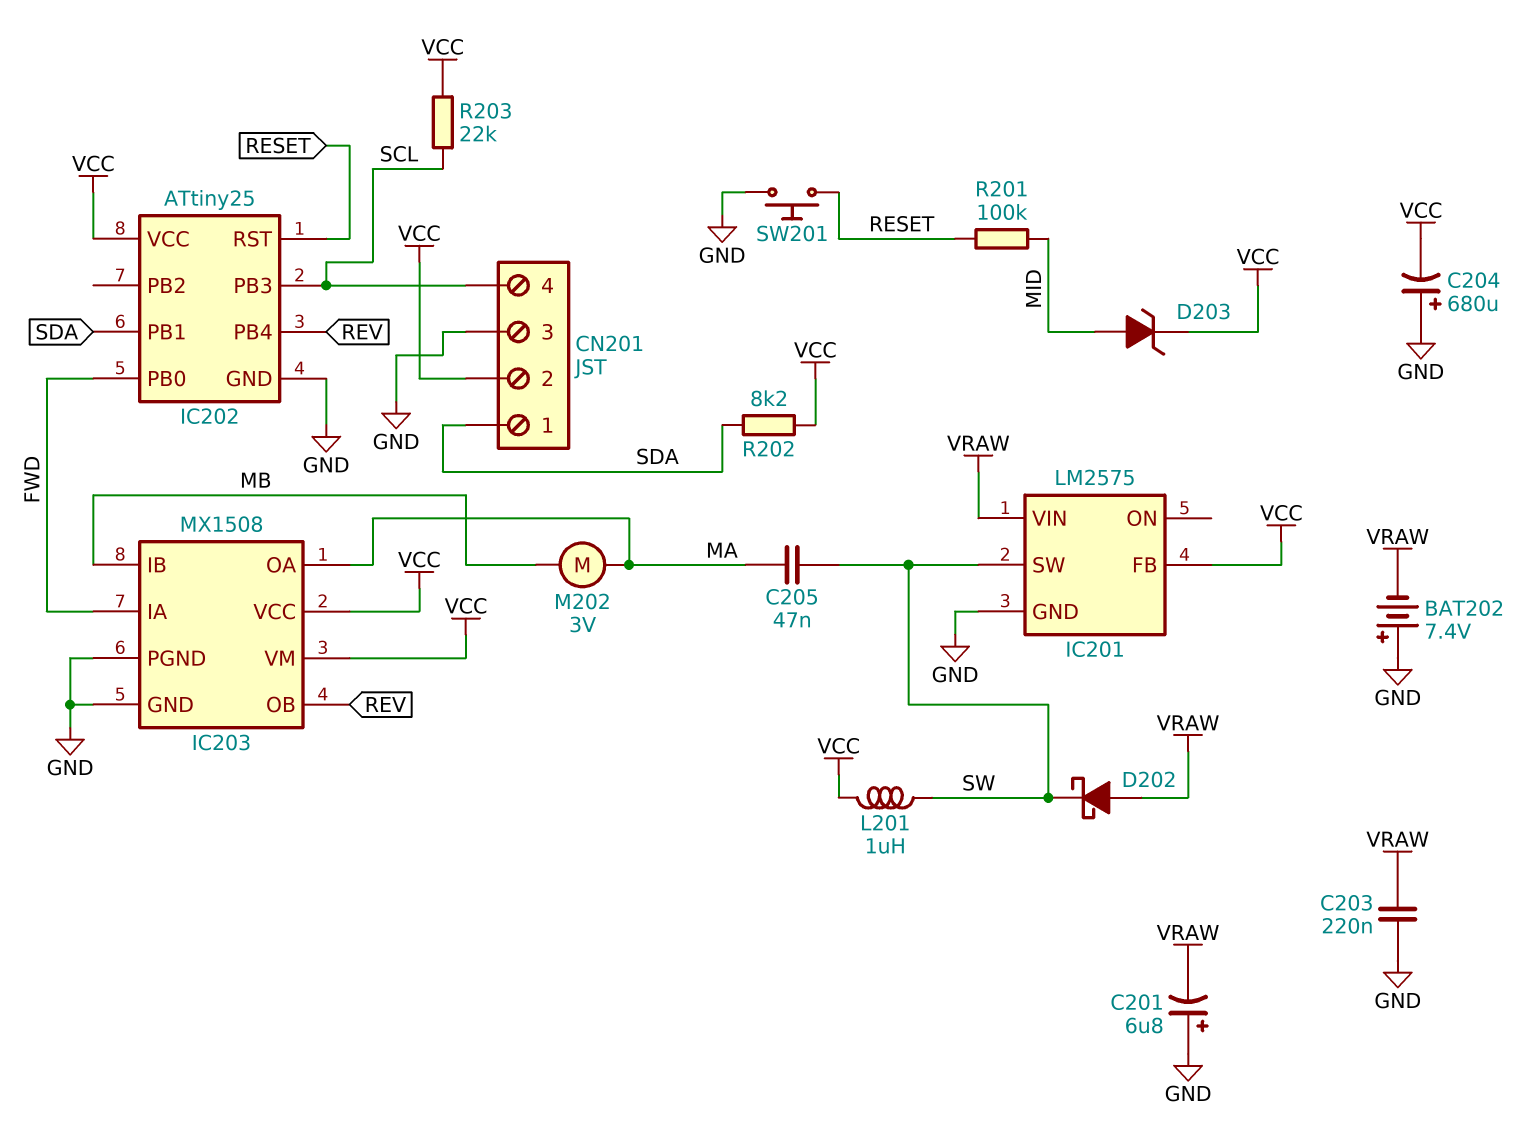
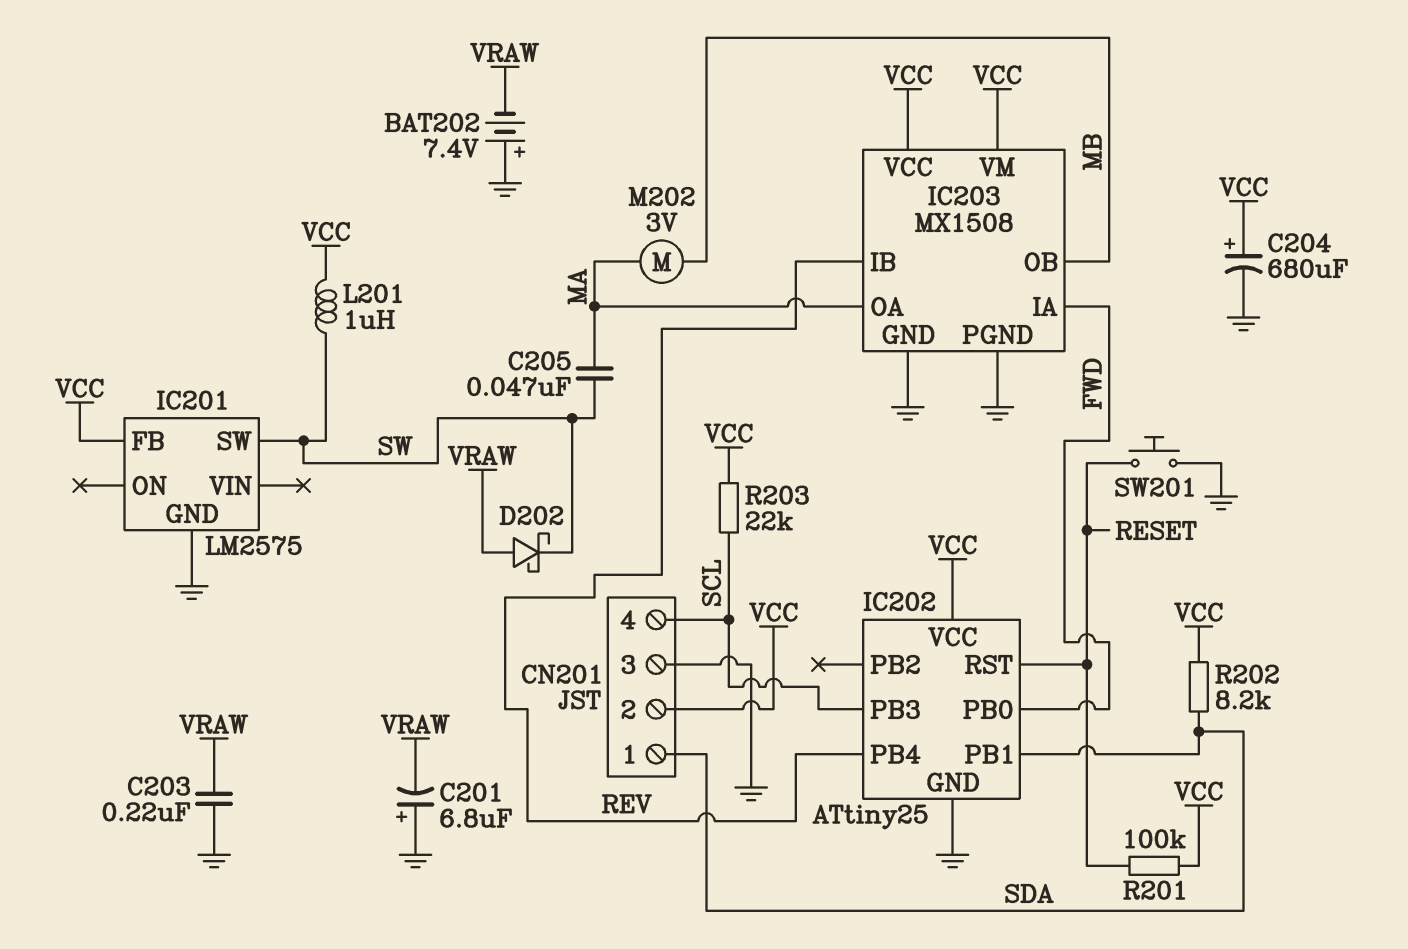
C204: 680uF (plus GND, minus VCC) -> 680uF (plus VCC, minus GND)
D203: zener (A MID, K VCC) -> none
IC201 pin VIN: VRAW -> none
IC203 pin IB: MB -> REV
IC203 pin OB: REV -> MB
R201: 100k (MID, RESET) -> 100k (RESET, VCC)

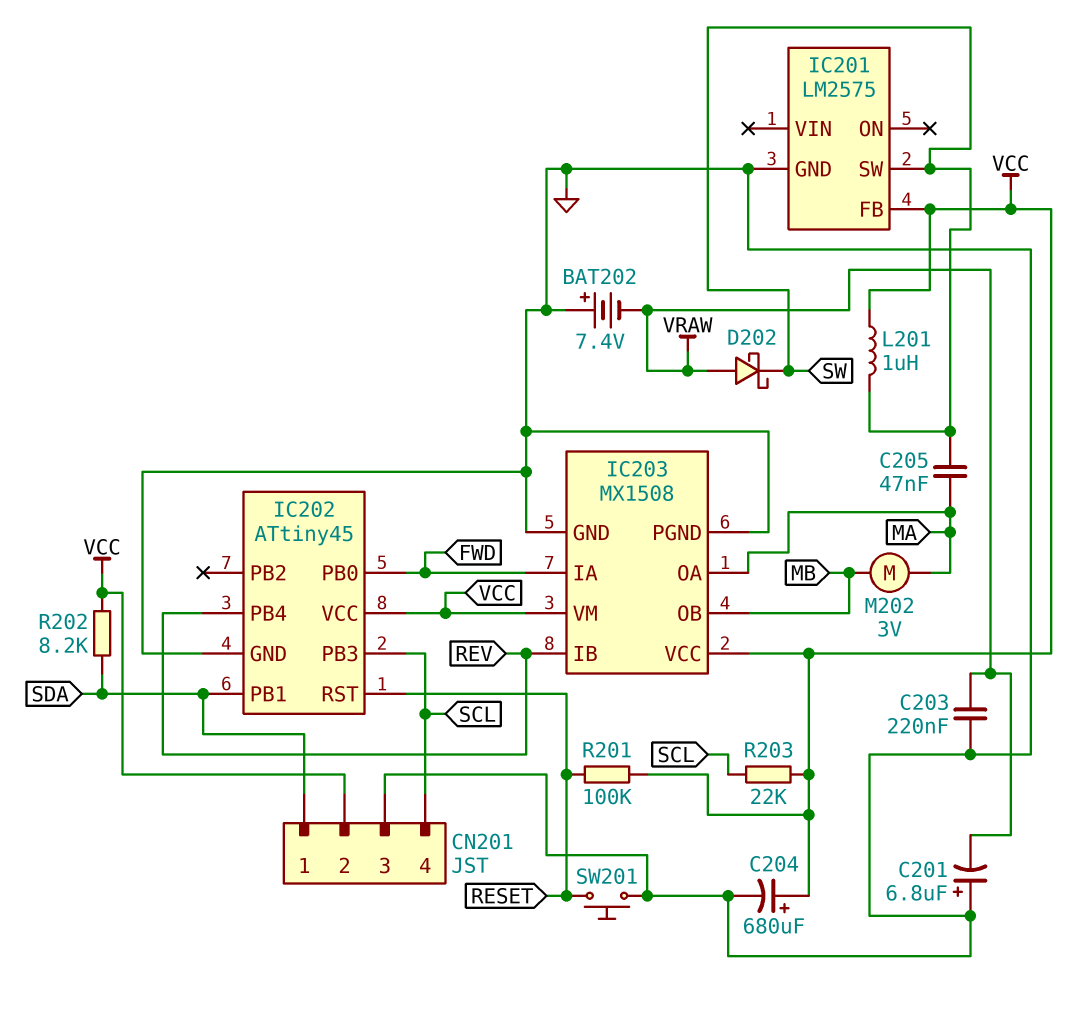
IC202: ATtiny25 -> ATtiny45

